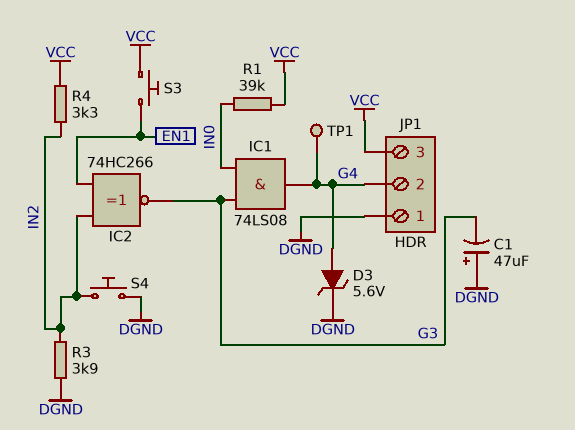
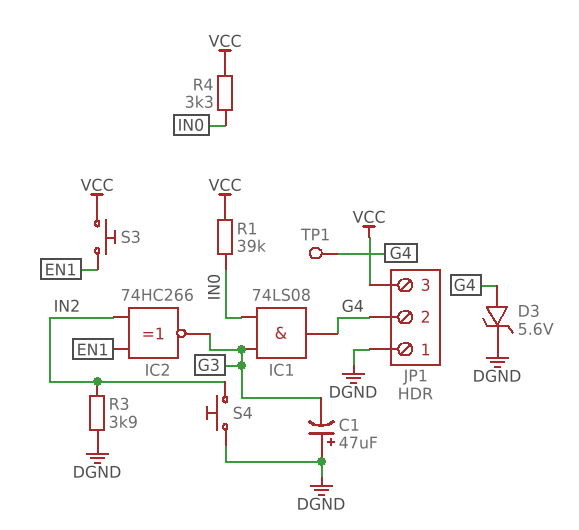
R4: 3.3k (IN2, VCC) -> 3.3k (IN0, VCC)

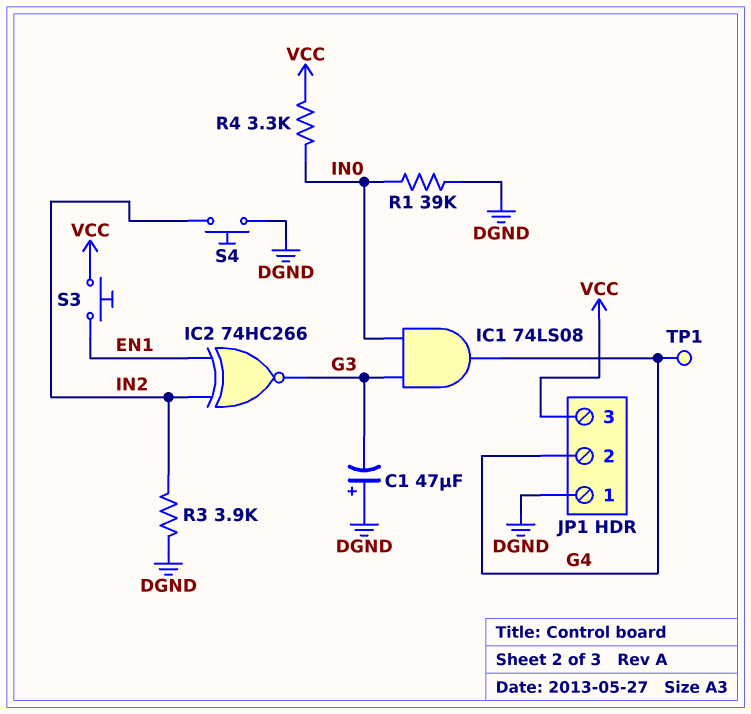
D3: zener 5.6V (A G4, K DGND) -> none
R1: 39k (IN0, VCC) -> 39k (DGND, IN0)

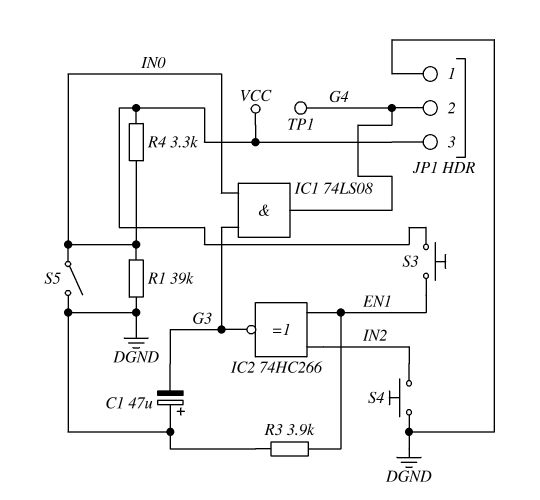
R3: 3.9k (DGND, IN2) -> 3.9k (DGND, EN1)
S5: none -> switch (DGND, IN0)

